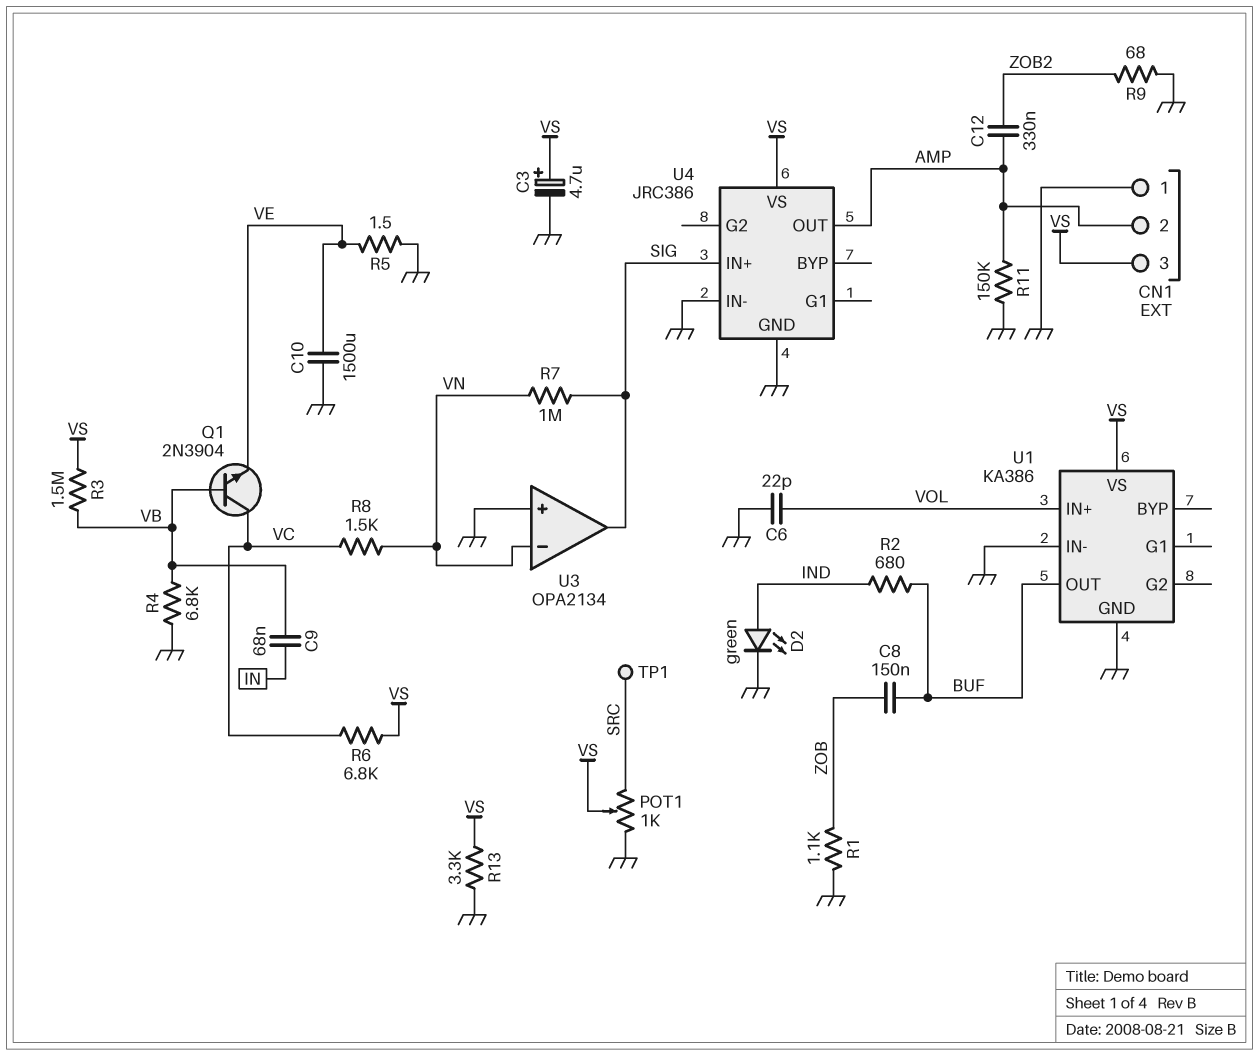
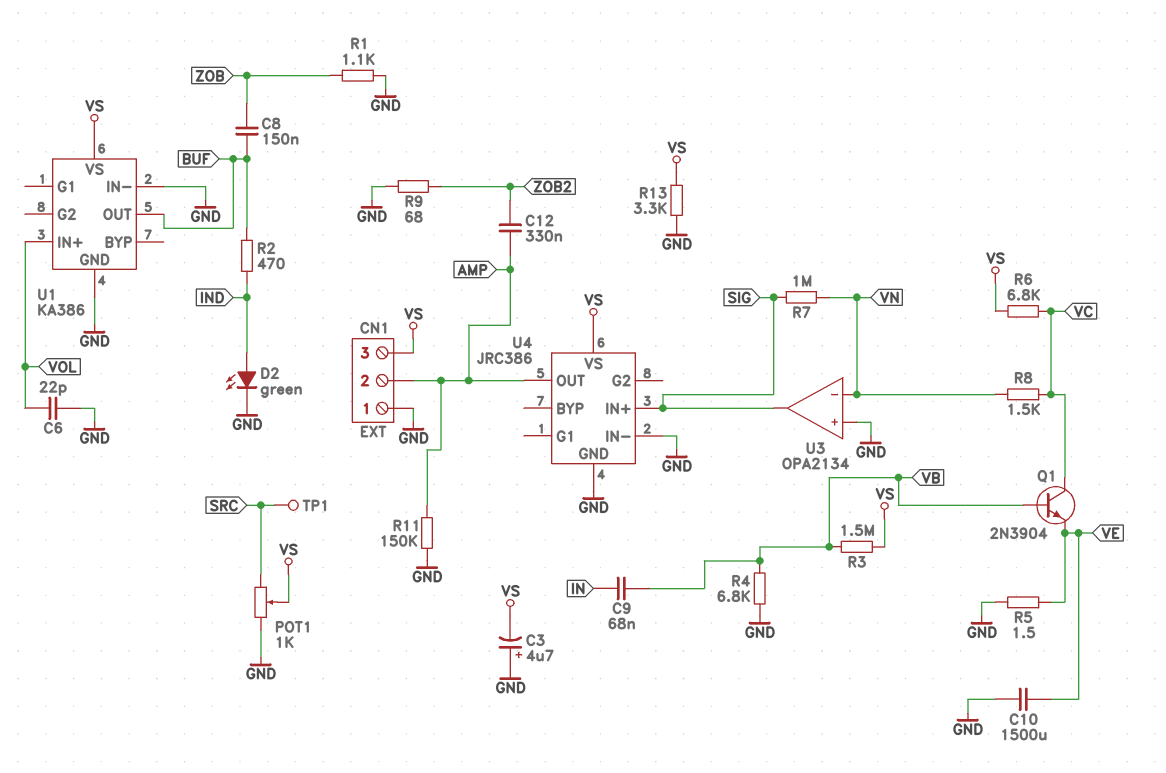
C3: 4.7uF (plus VS, minus GND) -> 4.7uF (plus GND, minus VS)
R2: 680 (BUF, IND) -> 470 (BUF, IND)

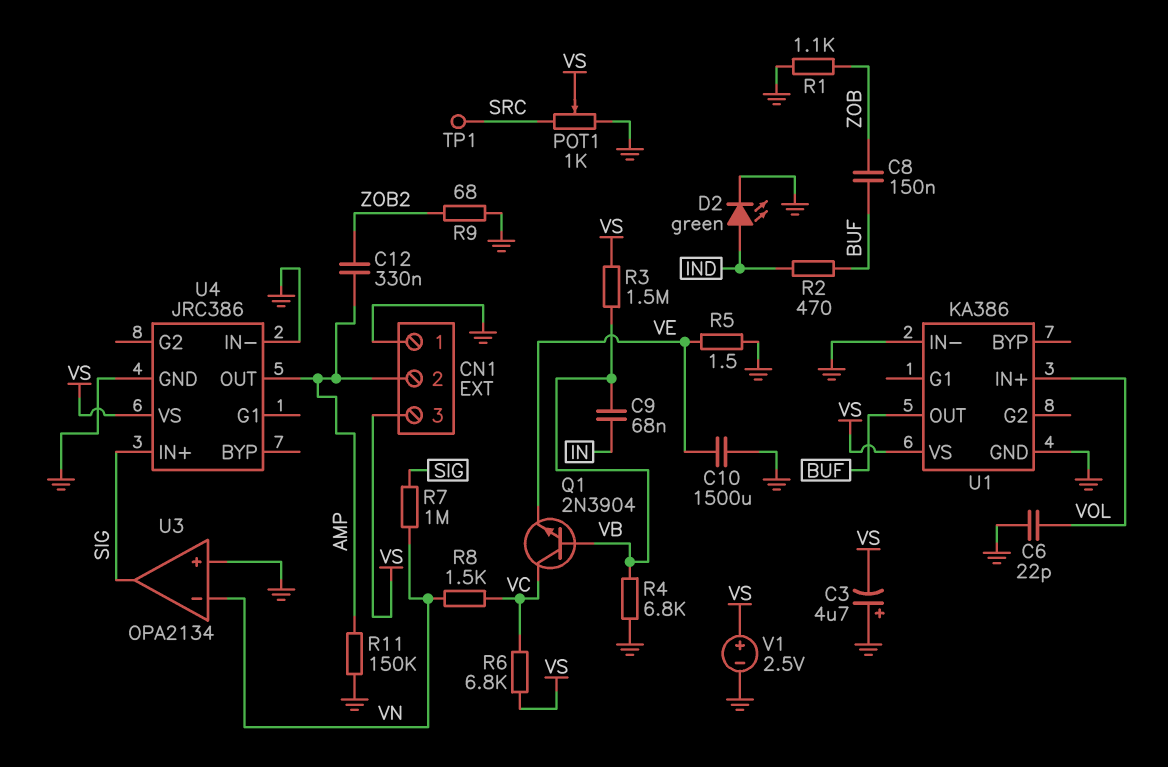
R13: 3.3k (GND, VS) -> none
V1: none -> 2.5V (plus VS, minus GND)

